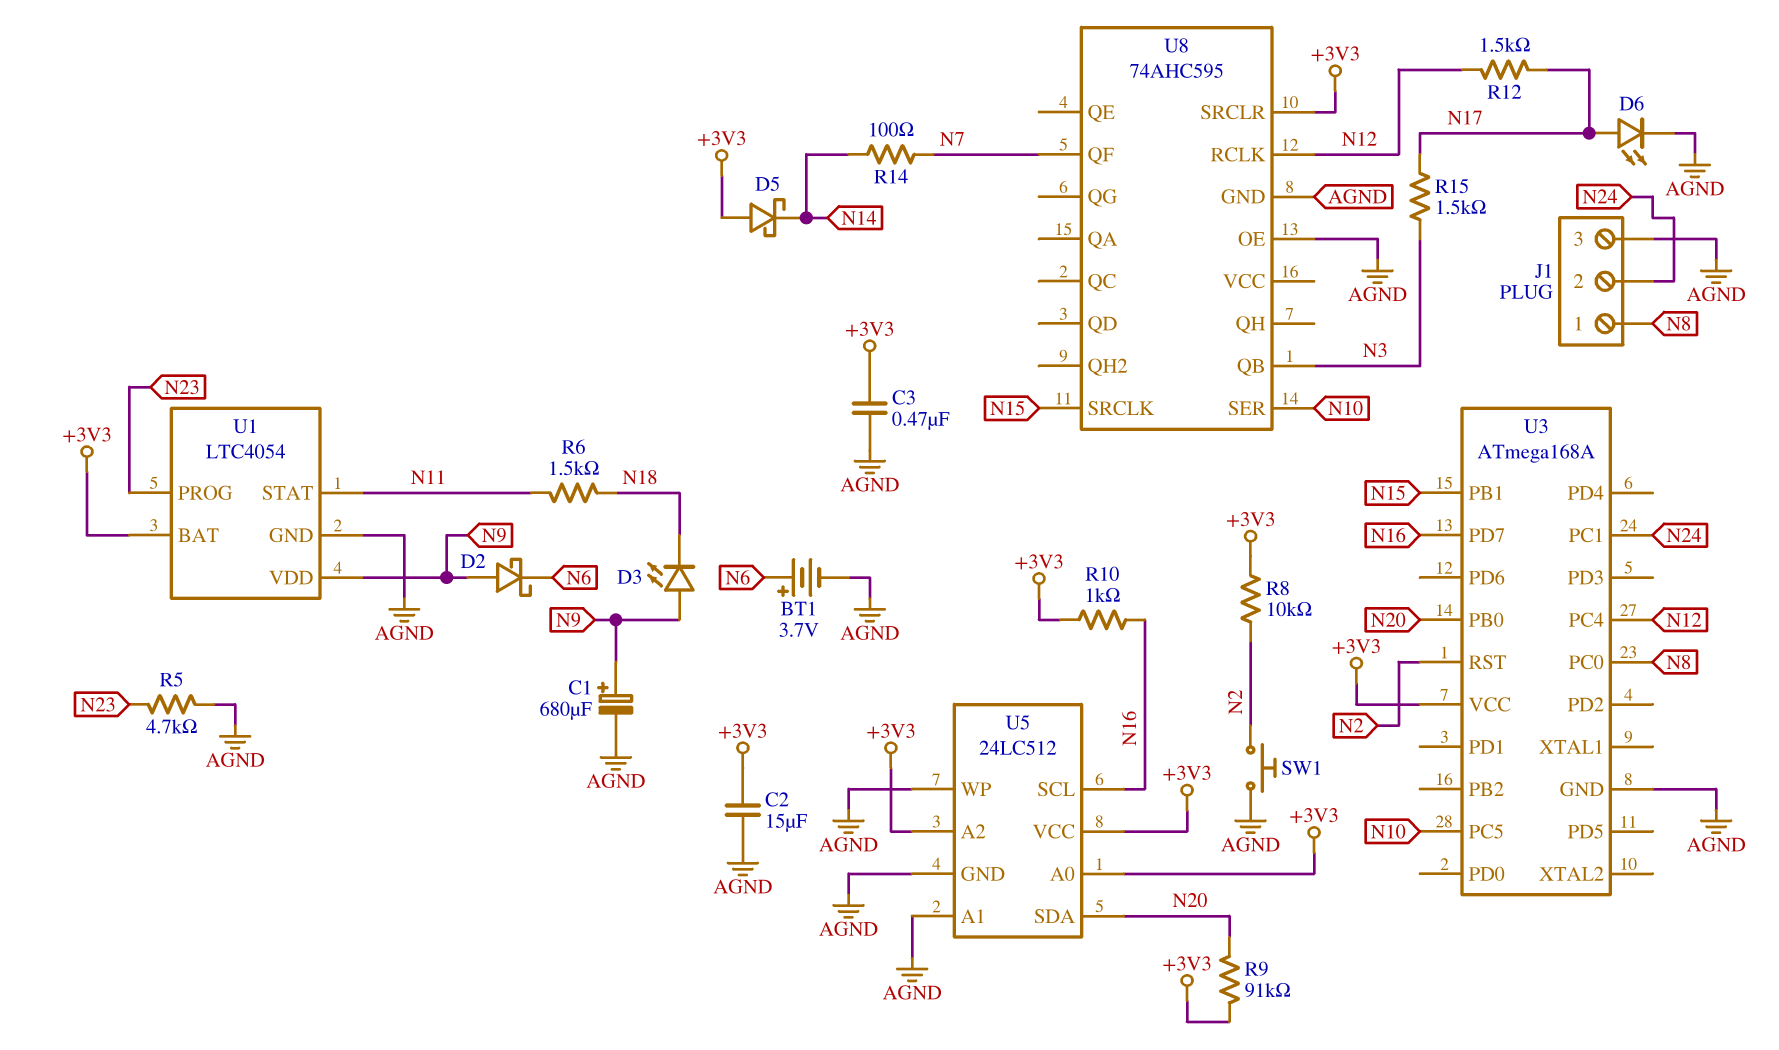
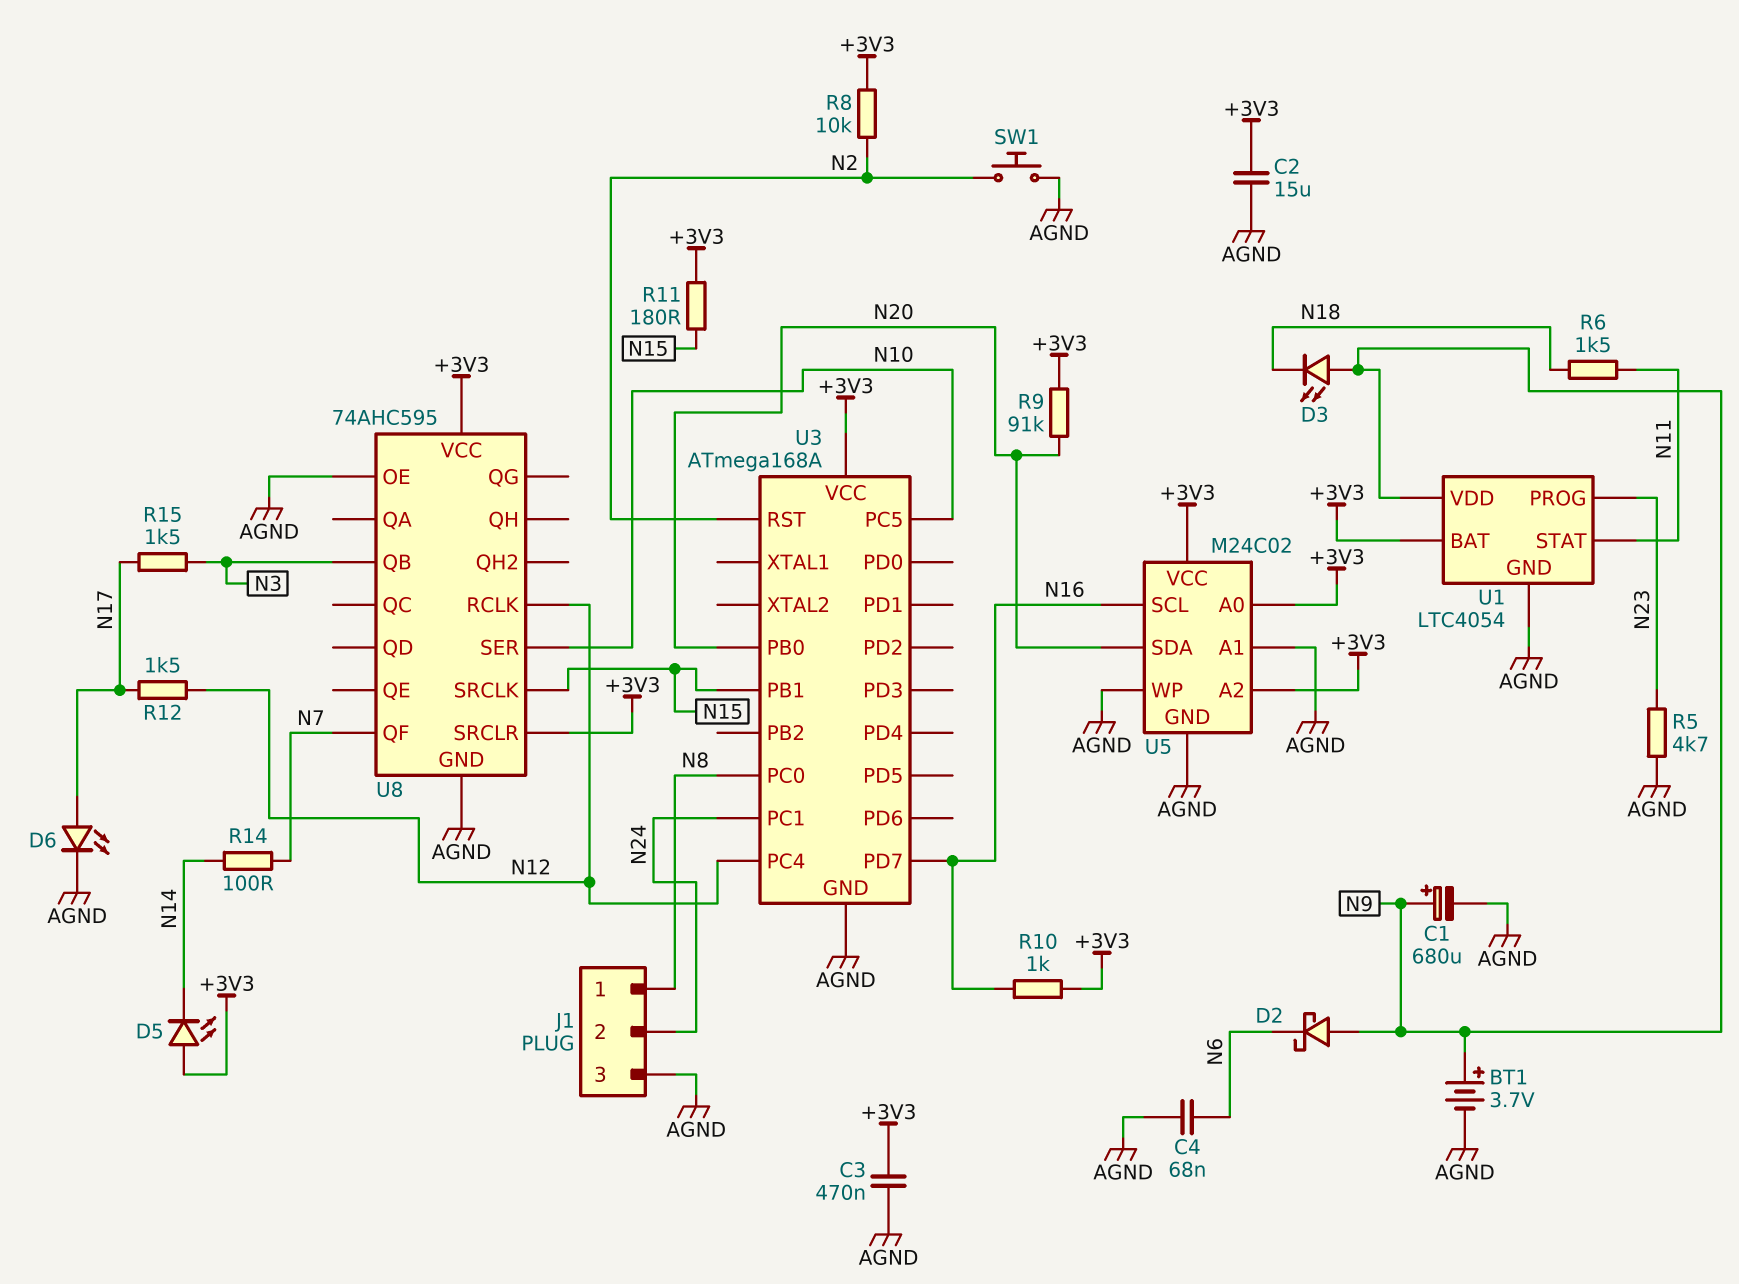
BT1: 3.7V (plus N6, minus AGND) -> 3.7V (plus N9, minus AGND)
C4: none -> 68nF (AGND, N6)
D5: schottky (A +3V3, K N14) -> LED (A +3V3, K N14)
R11: none -> 180 (+3V3, N15)
U5: 24LC512 -> M24C02
U8 pin VCC: none -> +3V3

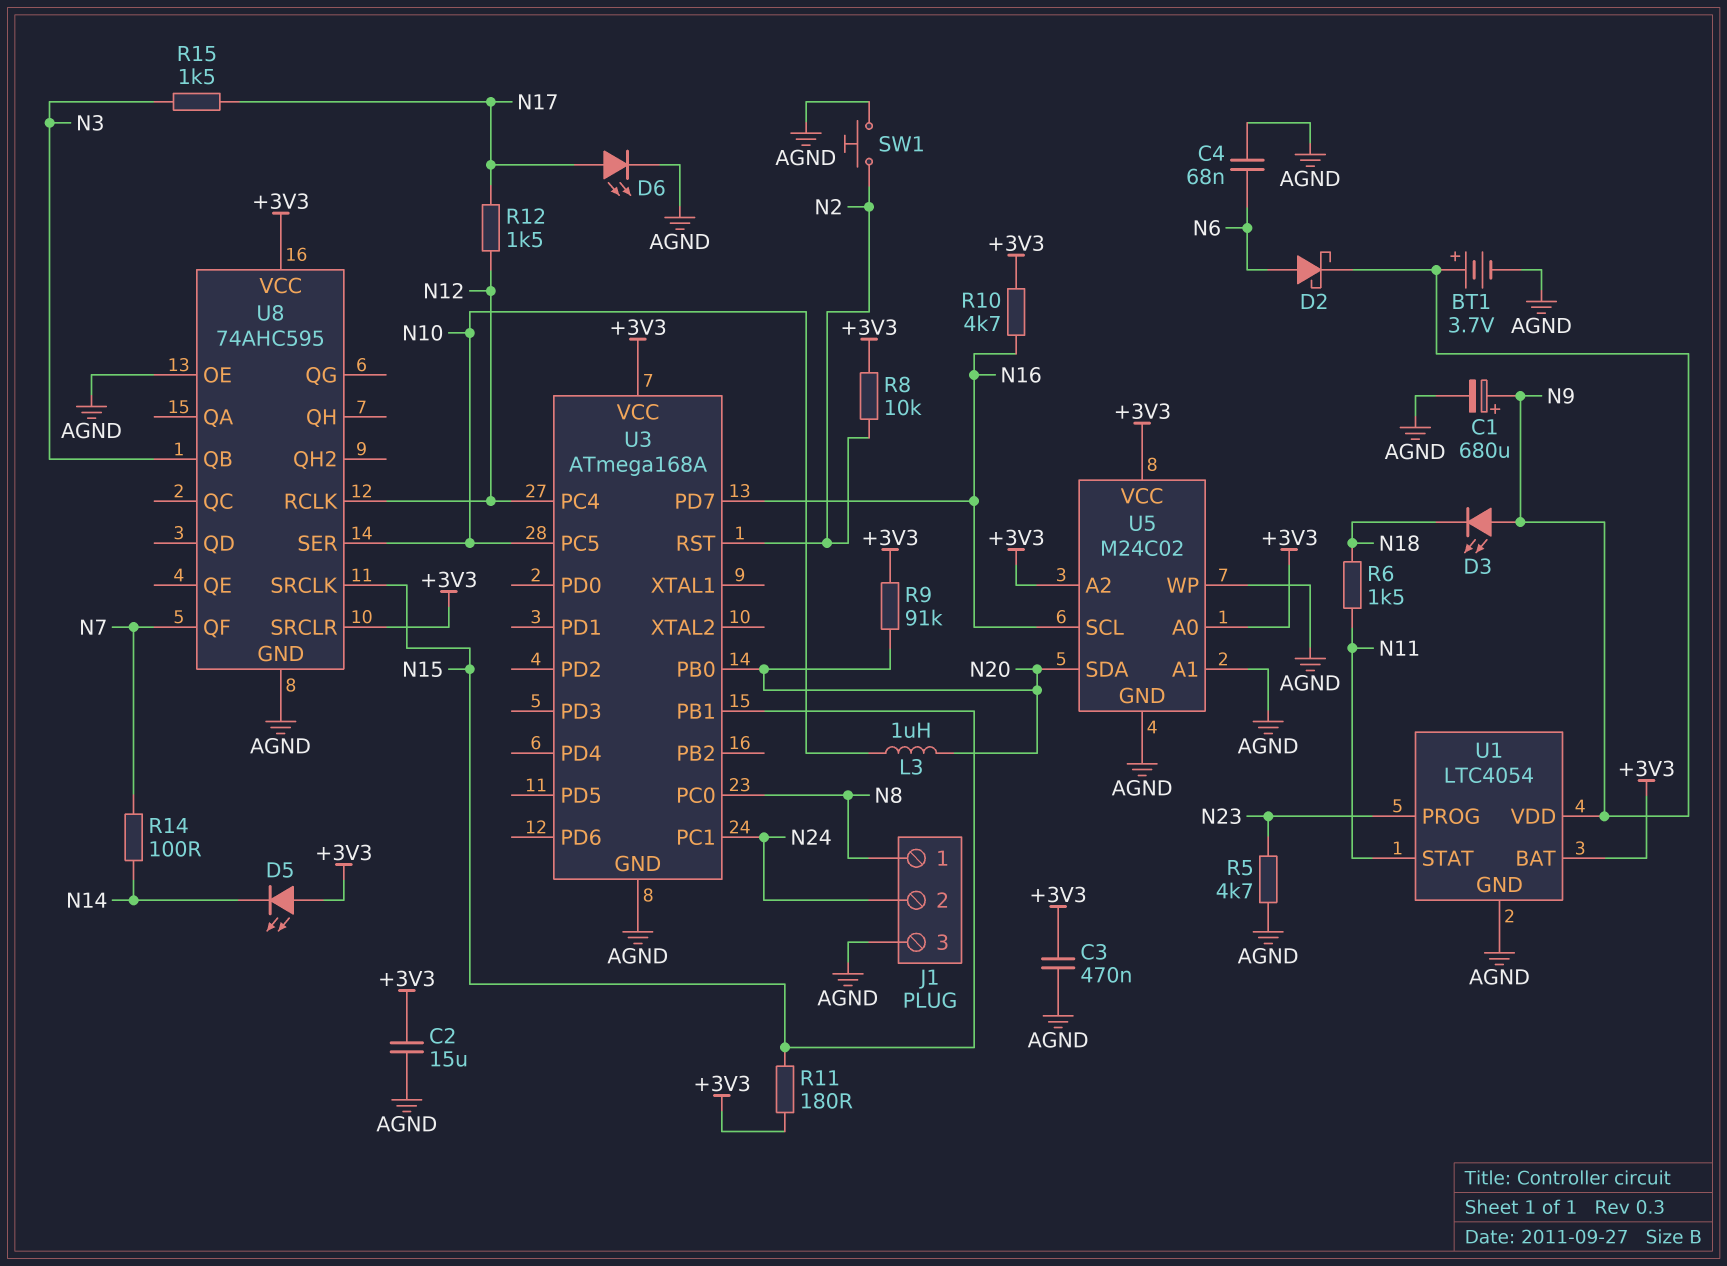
D2: schottky (A N9, K N6) -> schottky (A N6, K N9)
L3: none -> 1uH (N10, N20)
R10: 1k (+3V3, N16) -> 4.7k (+3V3, N16)

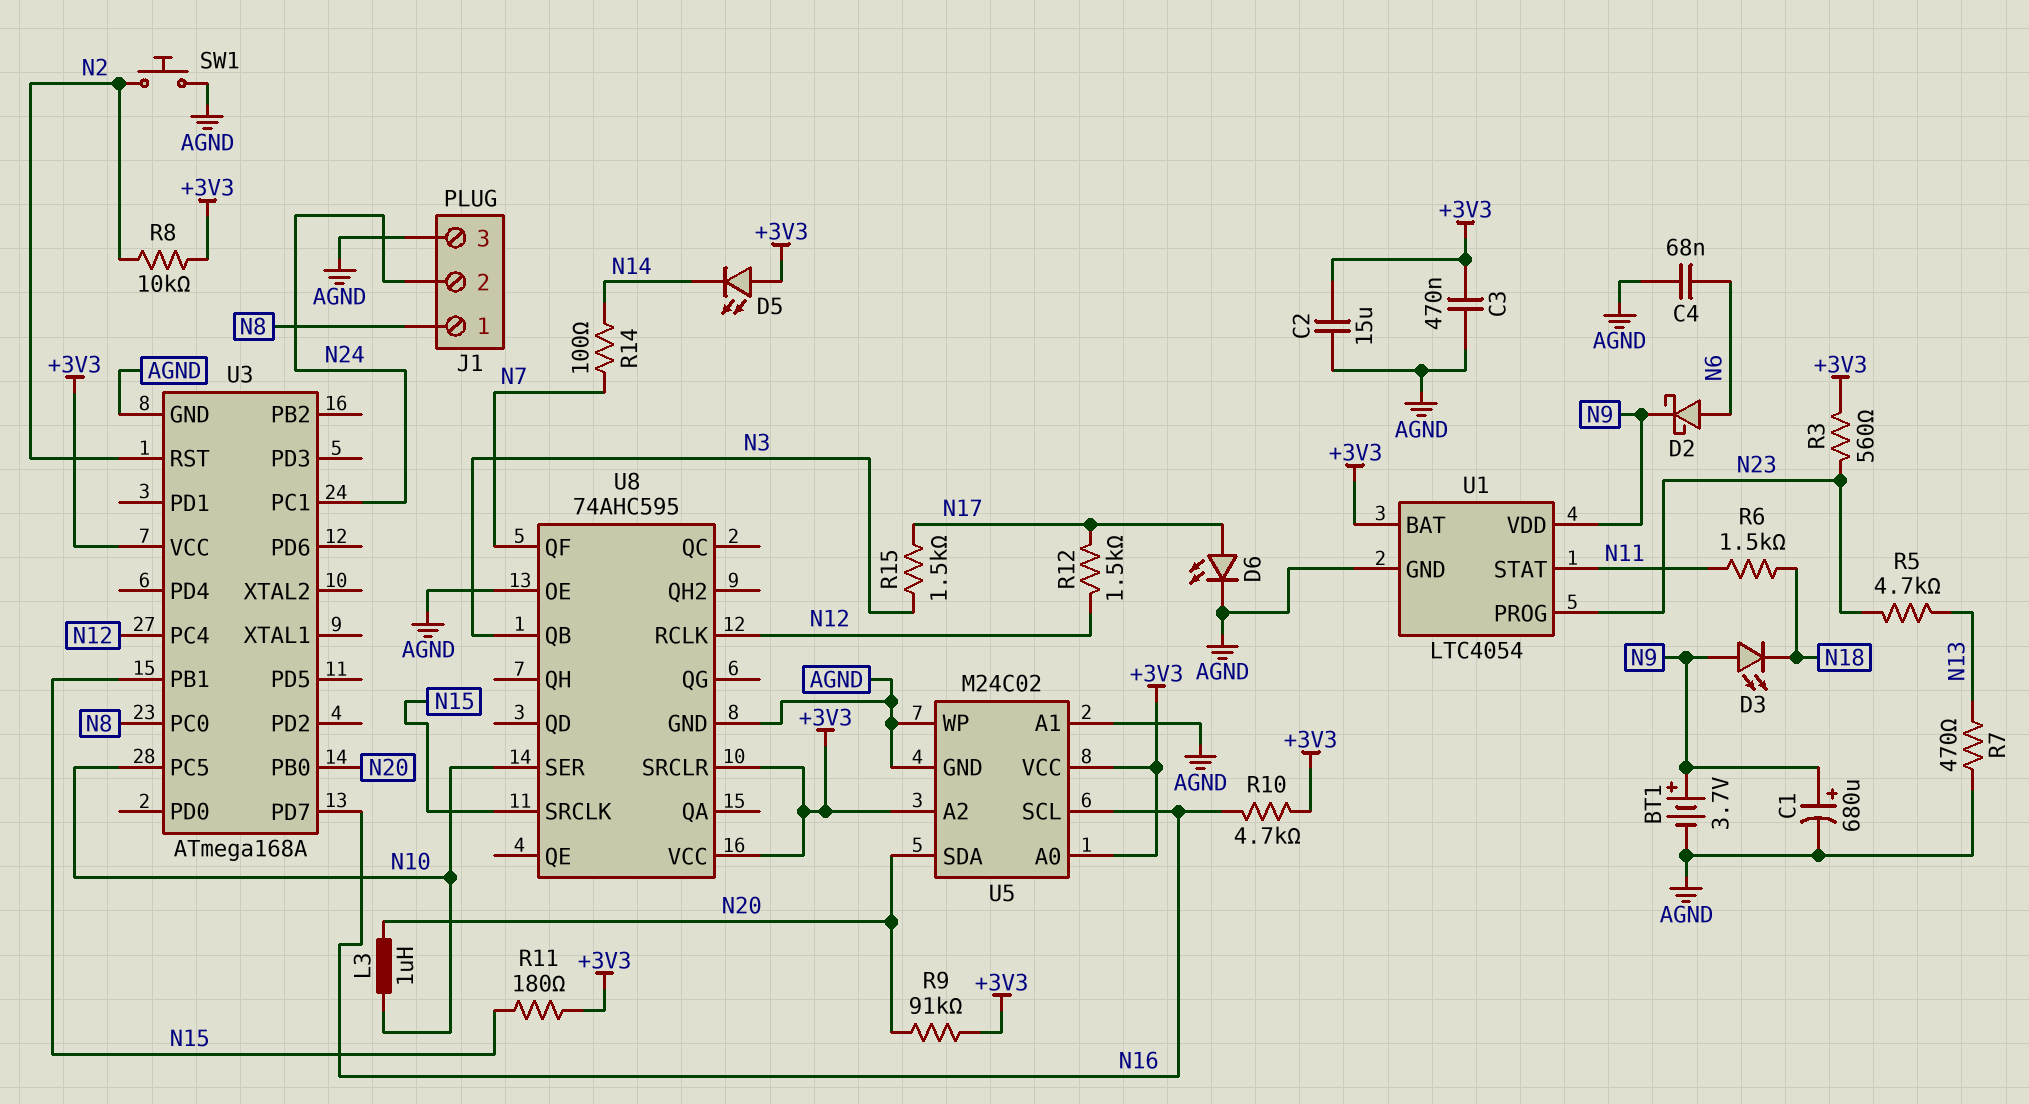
R3: none -> 560 (+3V3, N23)
R5: 4.7k (AGND, N23) -> 4.7k (N13, N23)
R7: none -> 470 (AGND, N13)

